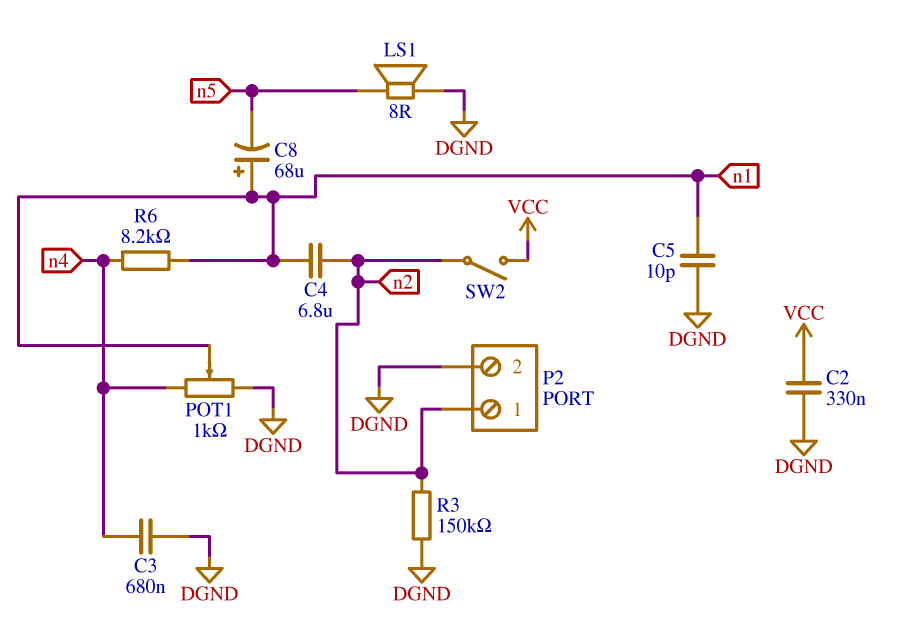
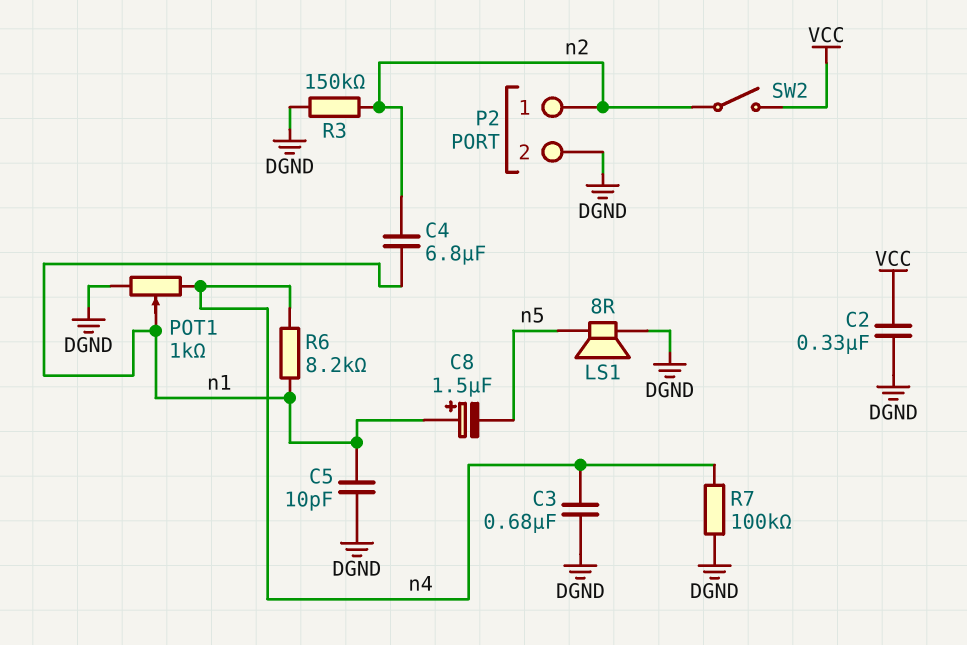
C8: 68uF (plus n1, minus n5) -> 1.5uF (plus n1, minus n5)
R7: none -> 100k (DGND, n4)

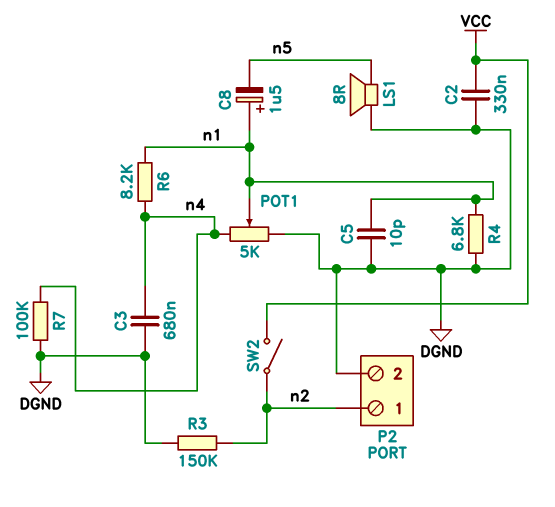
C4: 6.8uF (n1, n2) -> none
POT1: 1k (DGND, n4, wiper n1) -> 5k (DGND, n4, wiper n1)
R4: none -> 6.8k (DGND, n1)

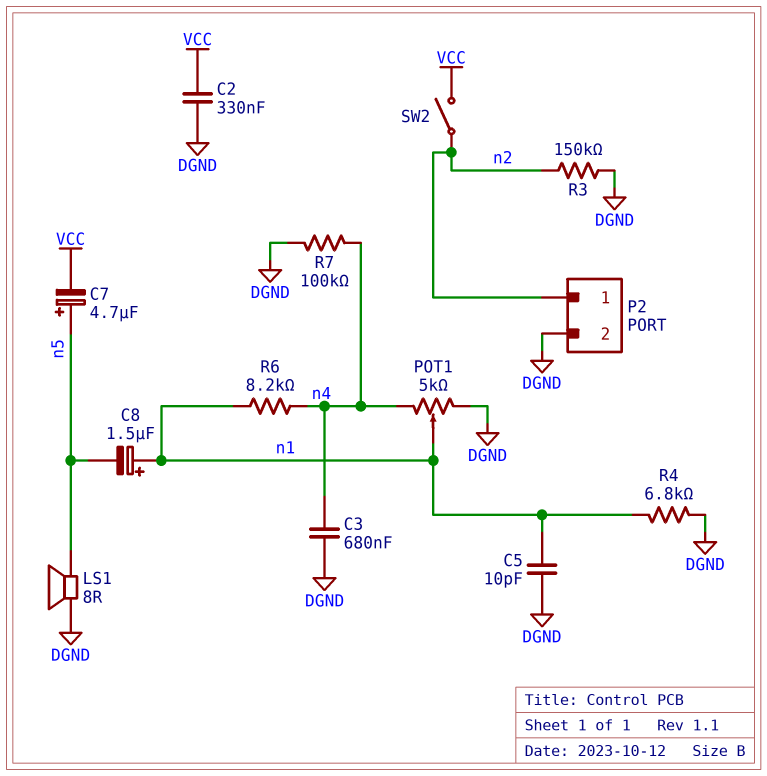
C7: none -> 4.7uF (plus n5, minus VCC)

